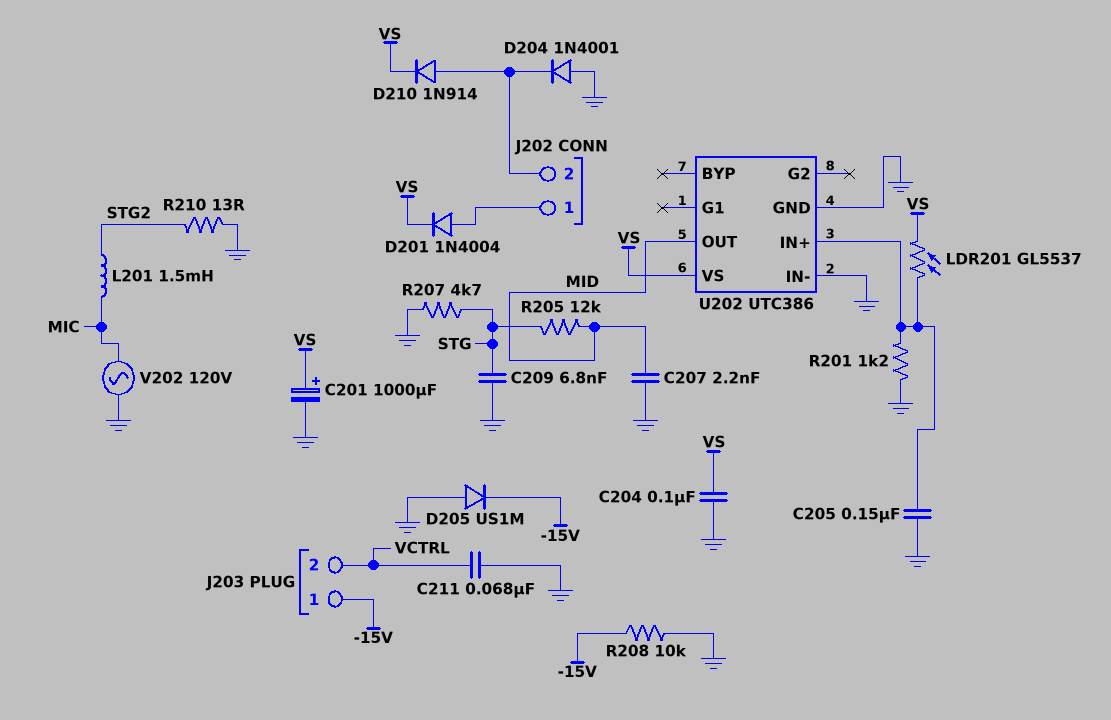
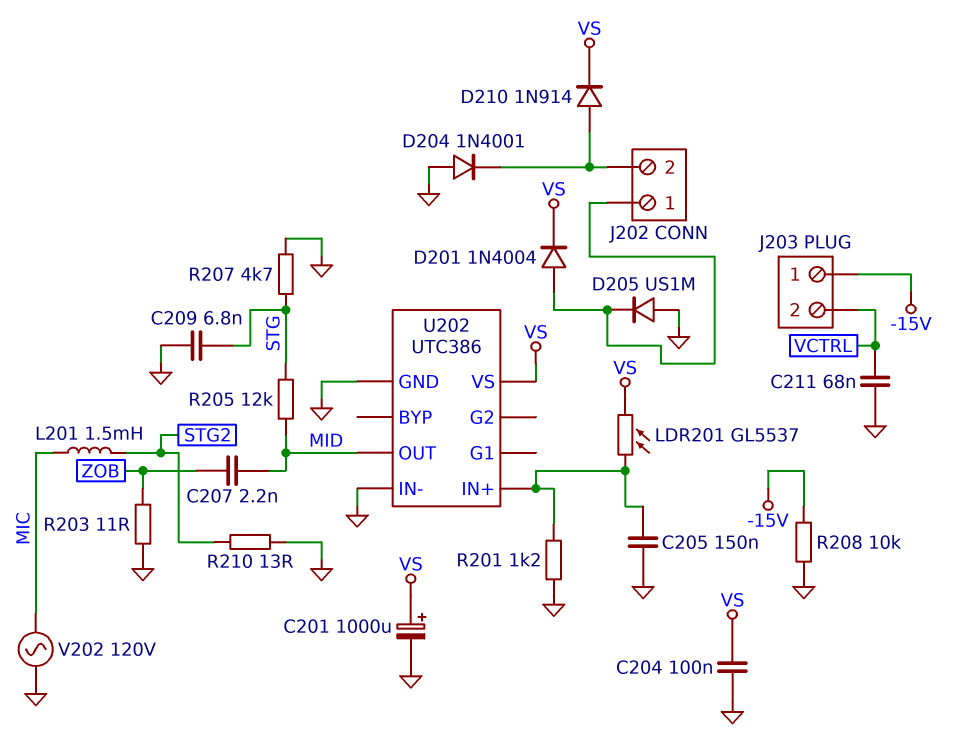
C207: 2.2nF (GND, MID) -> 2.2nF (MID, ZOB)
D205: diode US1M (A GND, K -15V) -> diode US1M (A GND, K J202/1)
R203: none -> 11 (GND, ZOB)

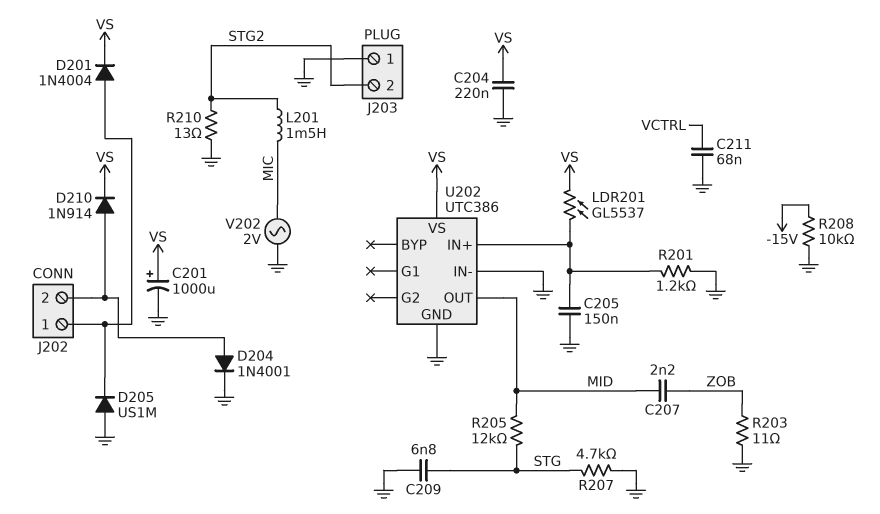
C204: 100nF (GND, VS) -> 220nF (GND, VS)
D204: diode 1N4001 (A GND, K J202/2) -> diode 1N4001 (A J202/2, K GND)
J203 pin 1: -15V -> GND
J203 pin 2: VCTRL -> STG2
V202: AC 120V (GND, MIC) -> AC 2V (GND, MIC)

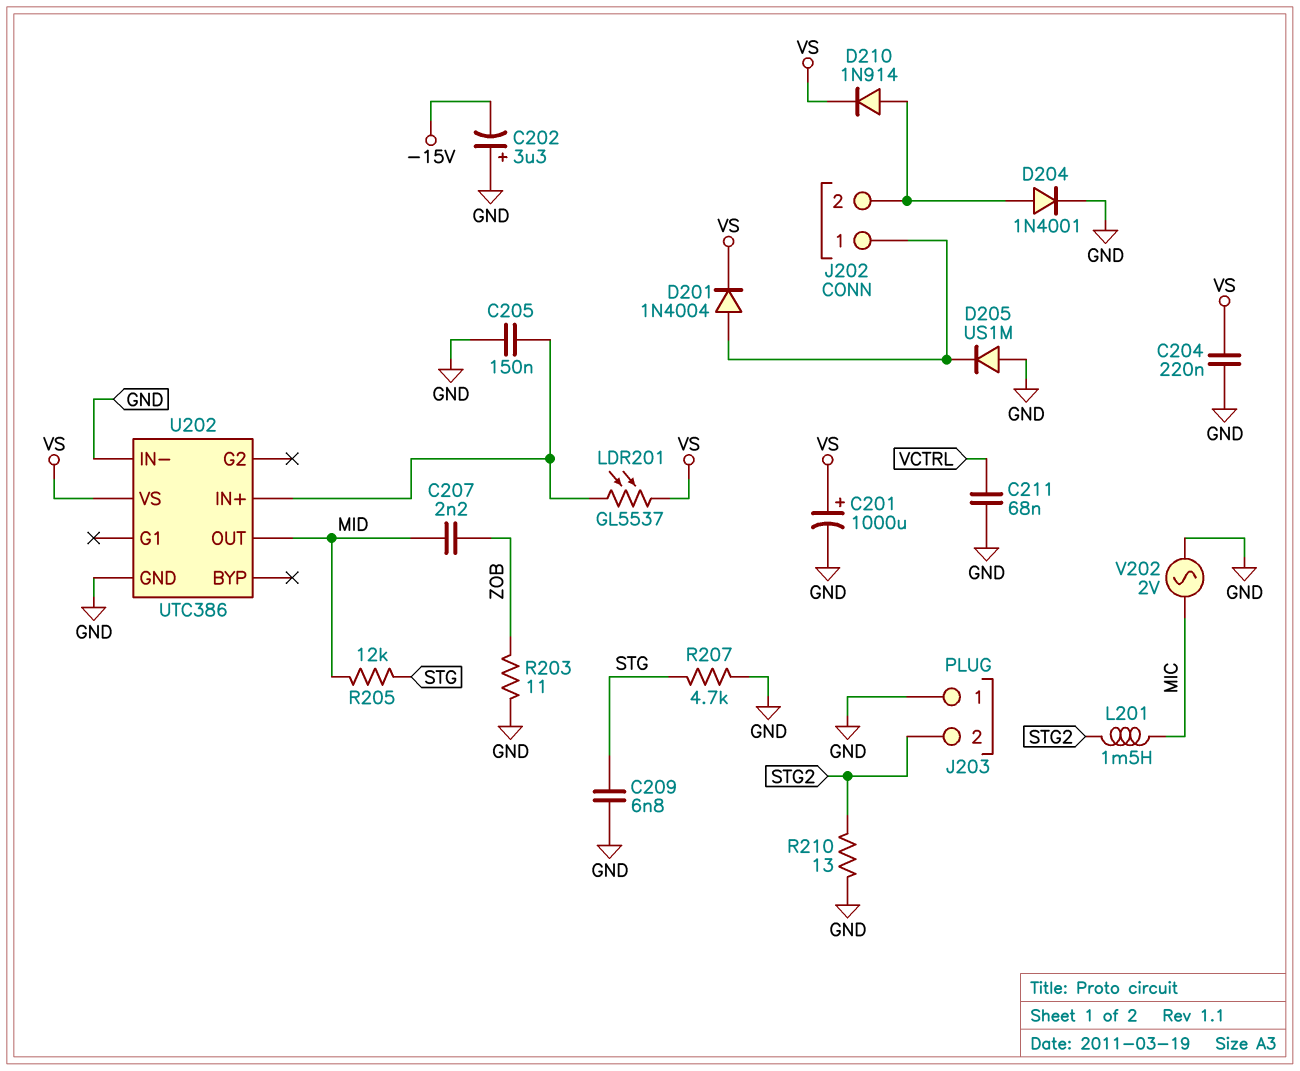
C202: none -> 3.3uF (plus GND, minus -15V)
R201: 1.2k (GND, U202/IN+) -> none
R208: 10k (-15V, GND) -> none

